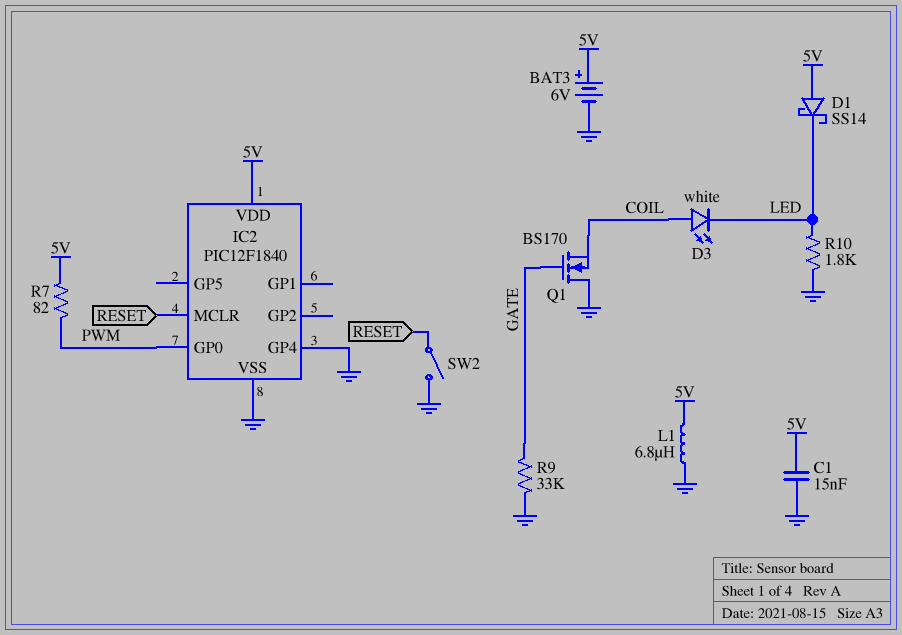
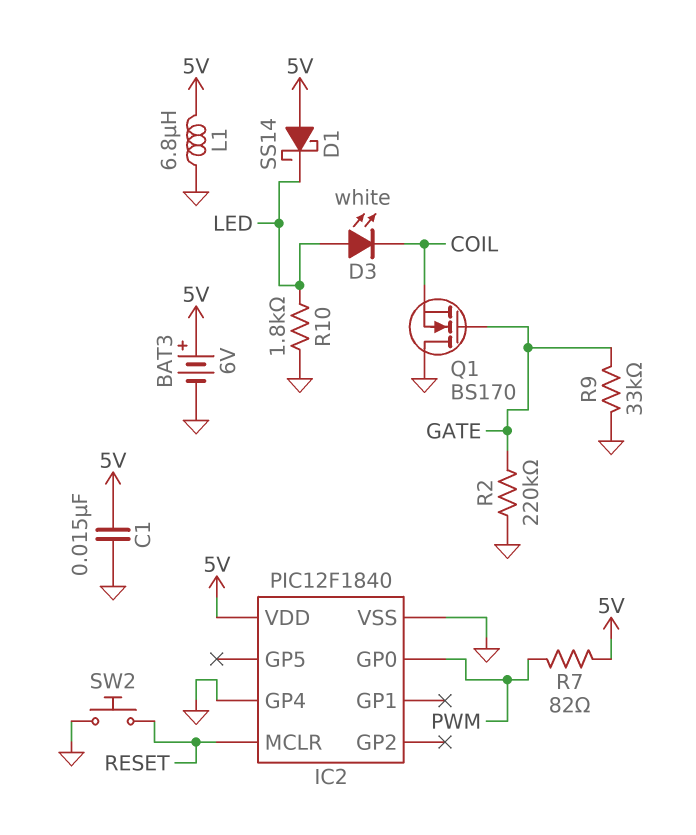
D3: LED white (A COIL, K LED) -> LED white (A LED, K COIL)
R2: none -> 220k (GATE, GND)
SW2: switch (GND, RESET) -> button (GND, RESET)

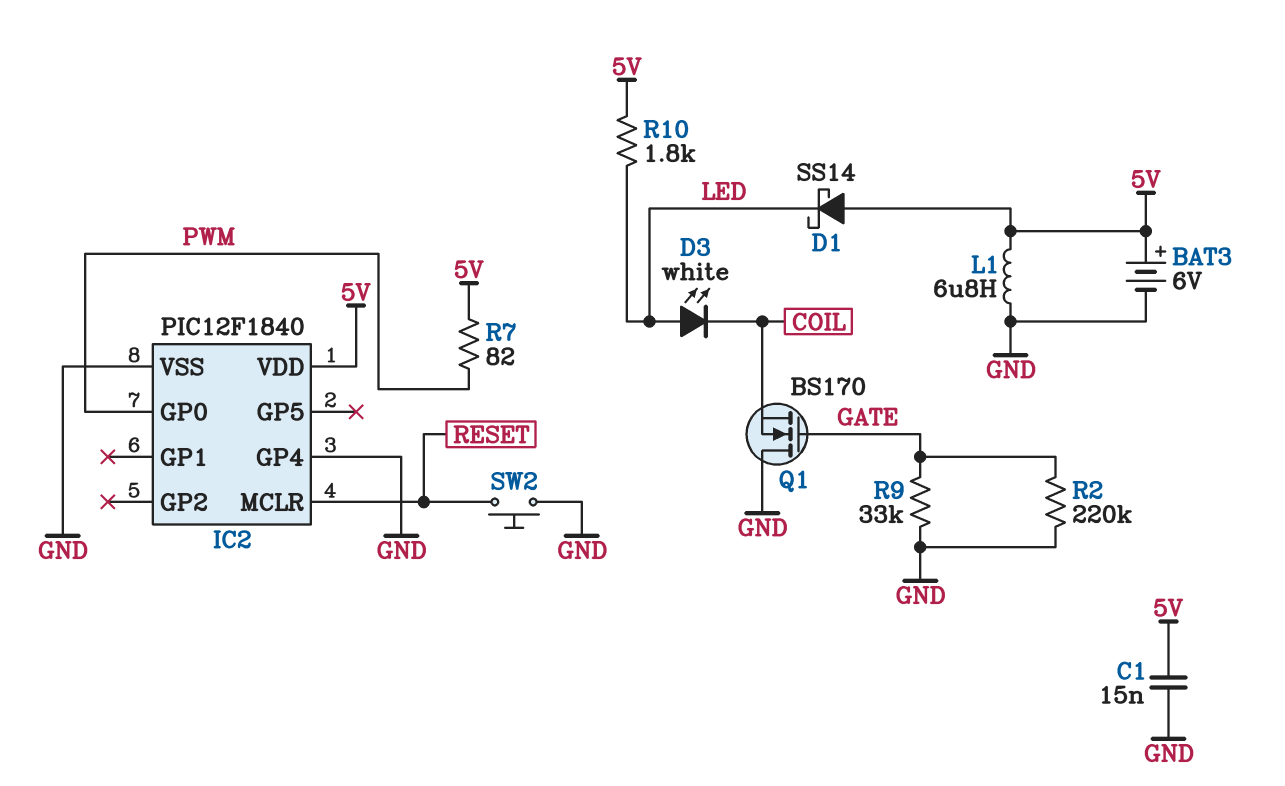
R10: 1.8k (GND, LED) -> 1.8k (5V, LED)

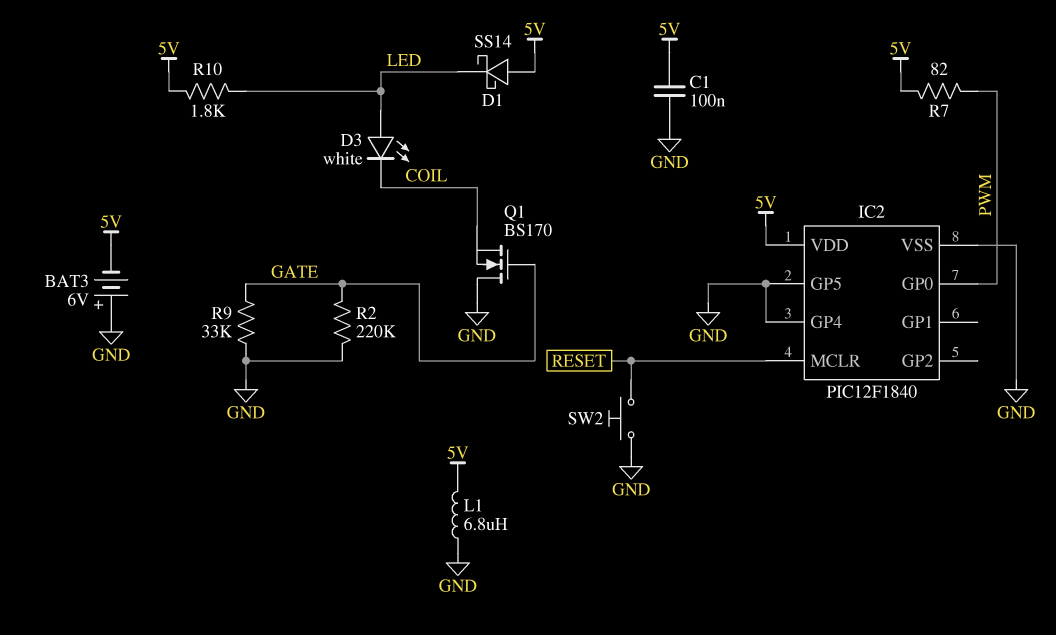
BAT3: 6V (plus 5V, minus GND) -> 6V (plus GND, minus 5V)
C1: 15nF (5V, GND) -> 100nF (5V, GND)
IC2 pin GP5: none -> GND

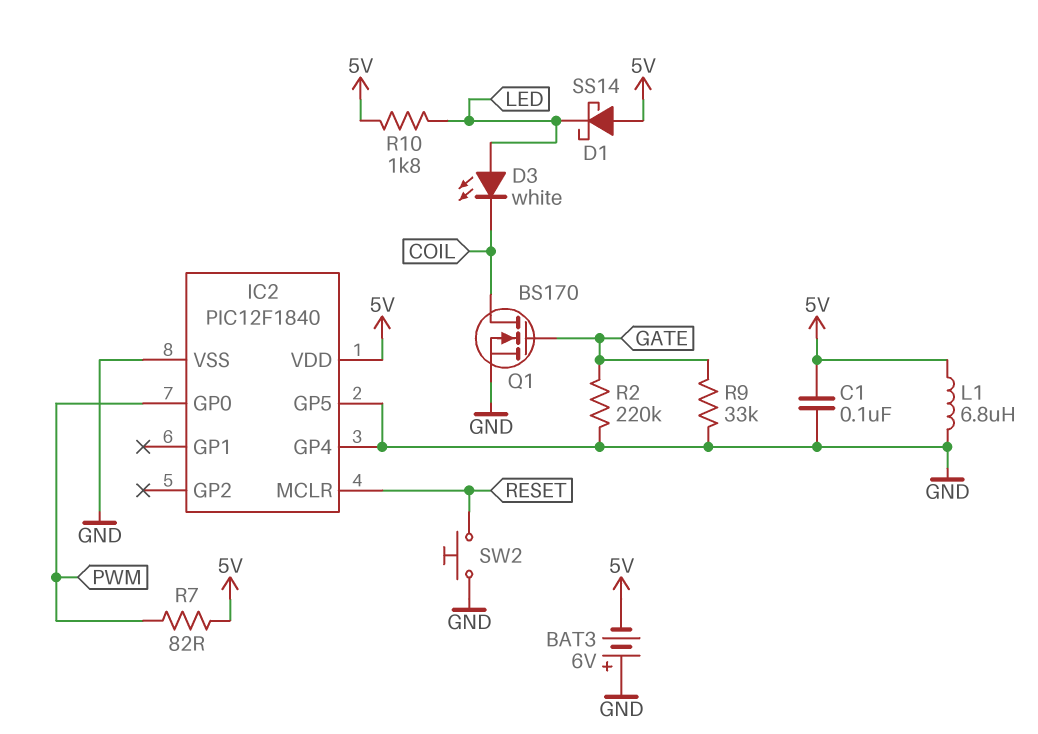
Q1: NMOS BS170 (G GATE, D GND, S COIL) -> NMOS BS170 (G GATE, D COIL, S GND)

